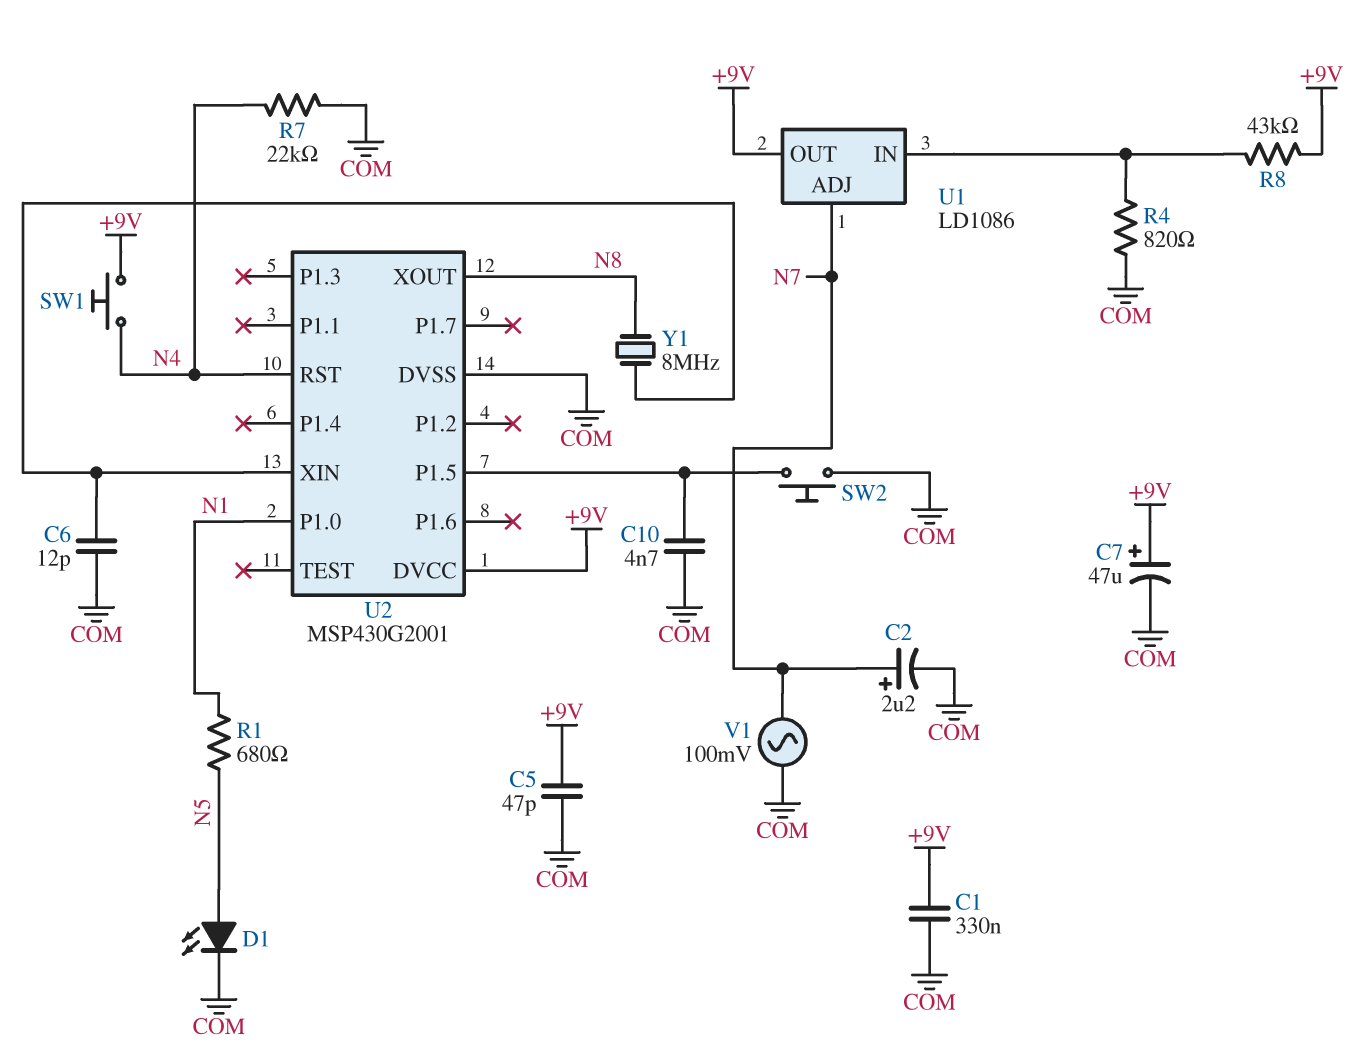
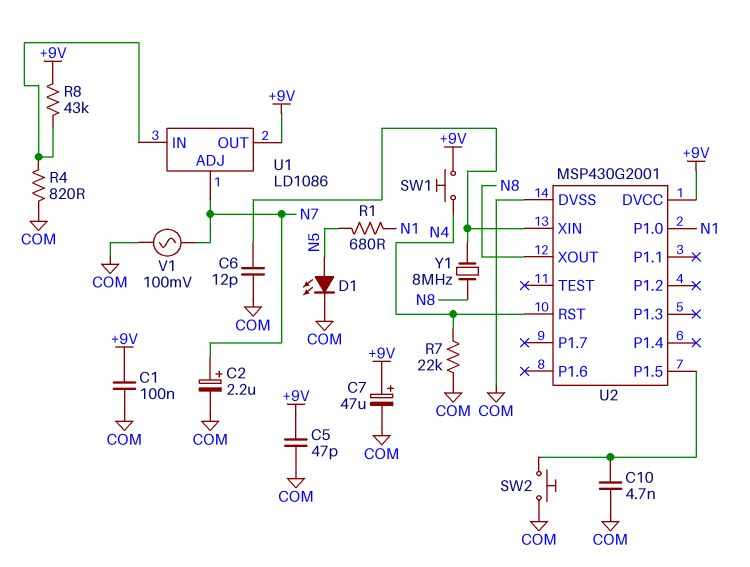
C1: 330nF (+9V, COM) -> 100nF (+9V, COM)

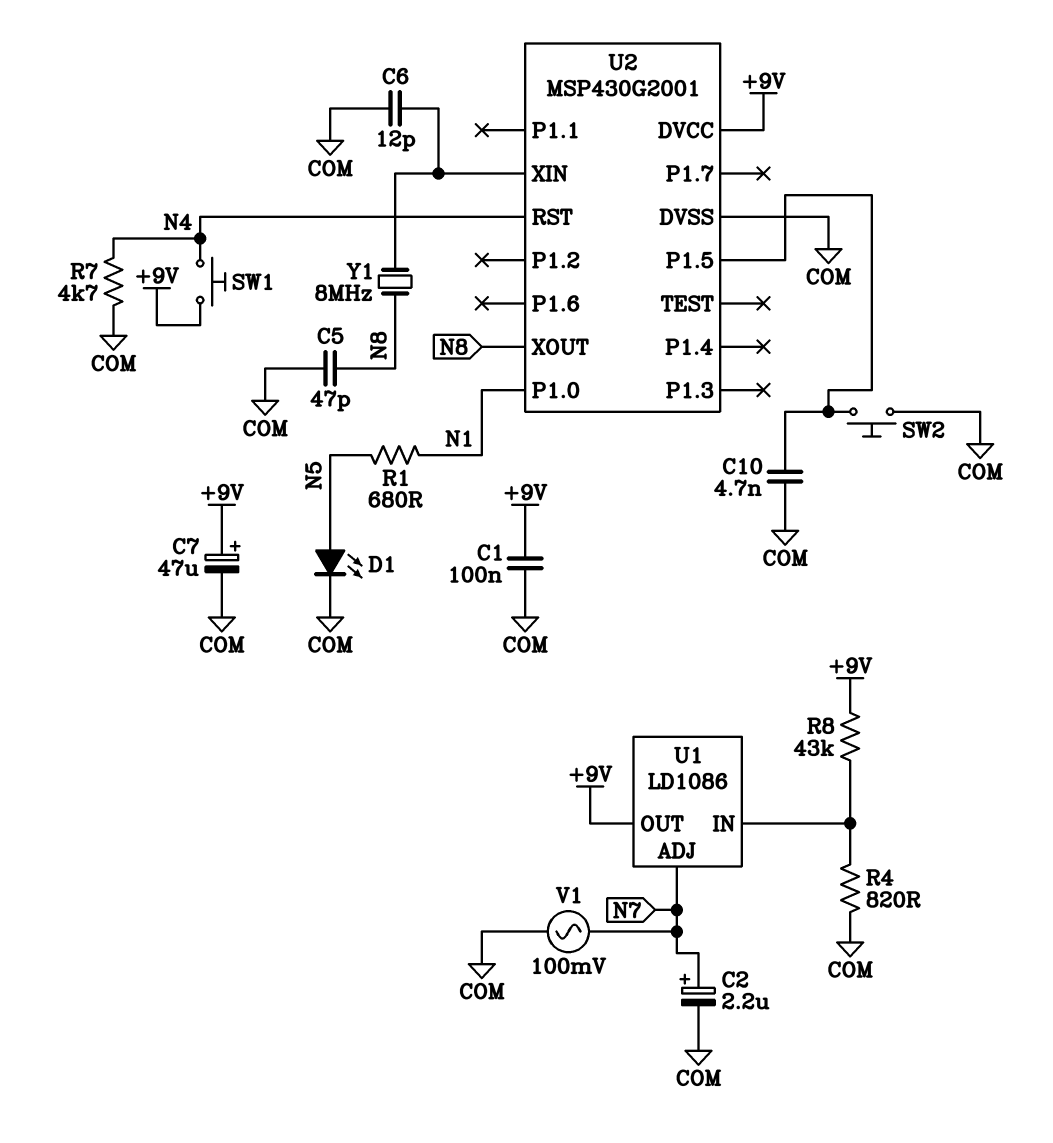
C5: 47pF (+9V, COM) -> 47pF (COM, N8)
R7: 22k (COM, N4) -> 4.7k (COM, N4)

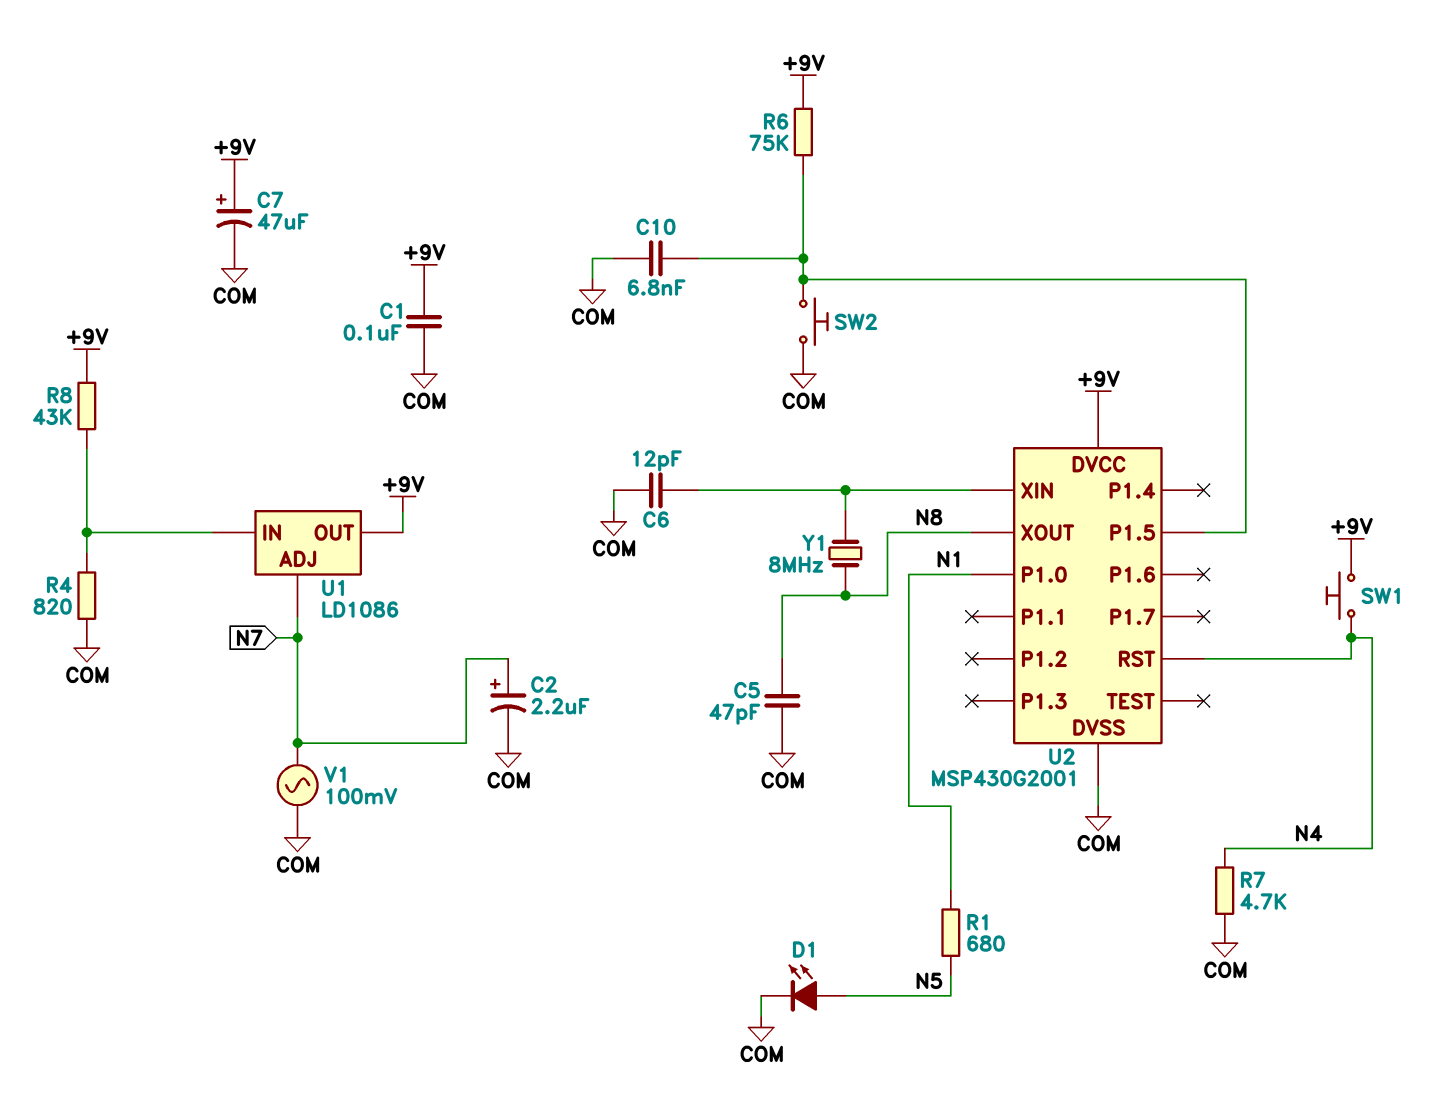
C10: 4.7nF (COM, U2/P1.5) -> 6.8nF (COM, U2/P1.5)
R6: none -> 75k (+9V, U2/P1.5)

